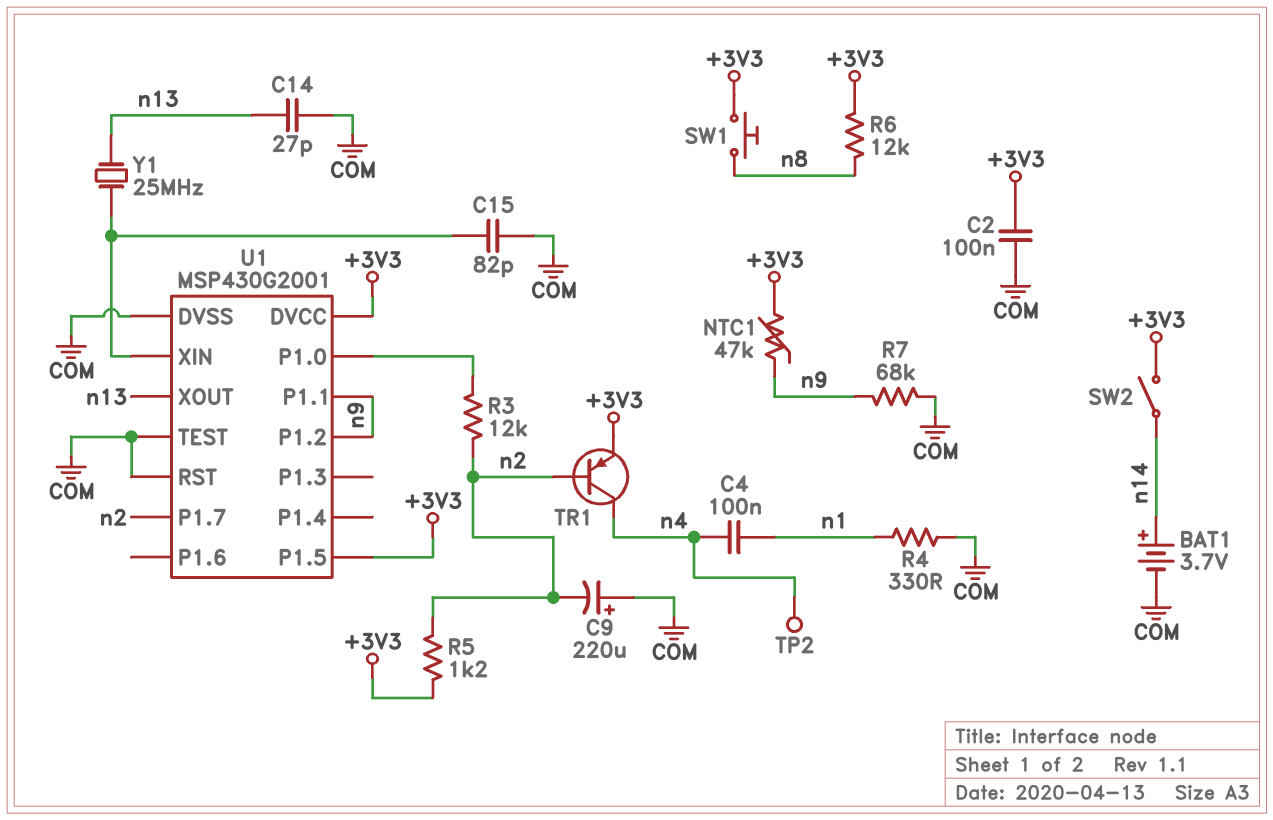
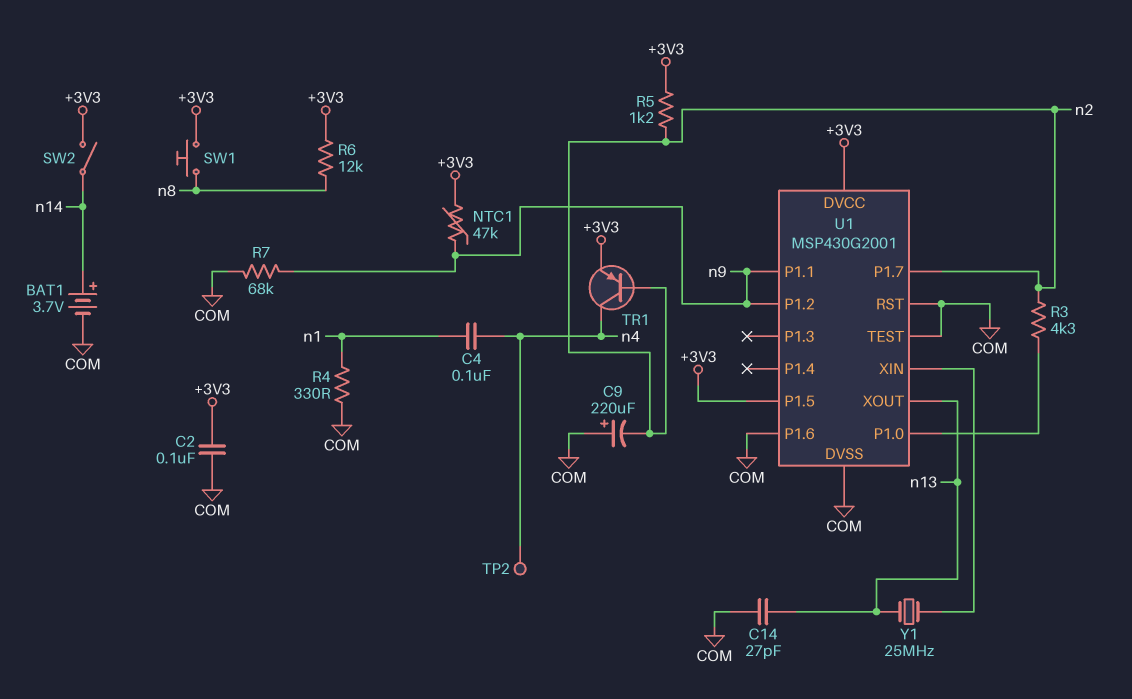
C15: 82pF (COM, U1/XIN) -> none
R3: 12k (U1/P1.0, n2) -> 4.3k (U1/P1.0, n2)
U1 pin P1.6: none -> COM

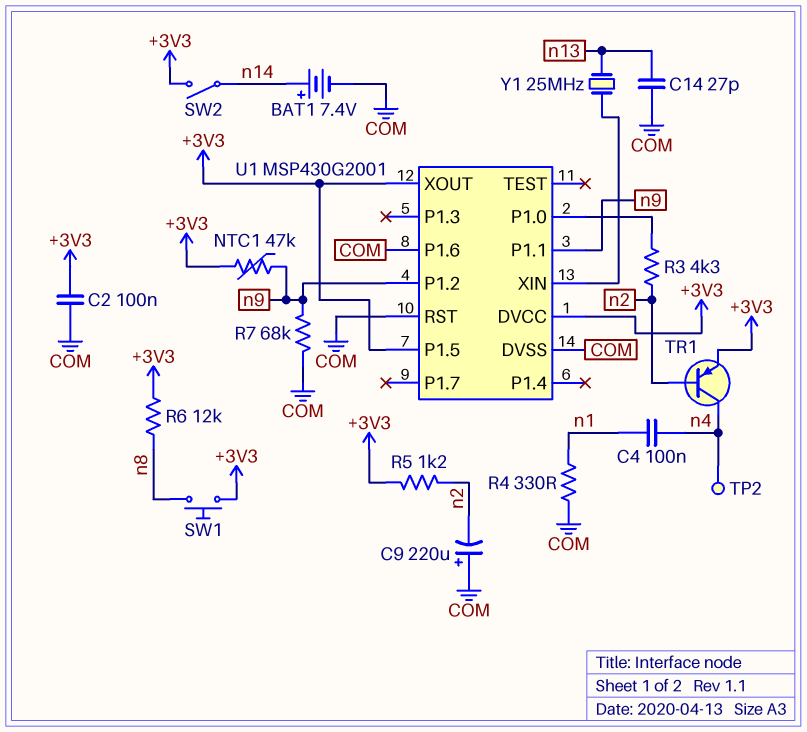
BAT1: 3.7V (plus n14, minus COM) -> 7.4V (plus n14, minus COM)
U1 pin P1.7: n2 -> none
U1 pin TEST: COM -> none
U1 pin XOUT: n13 -> +3V3

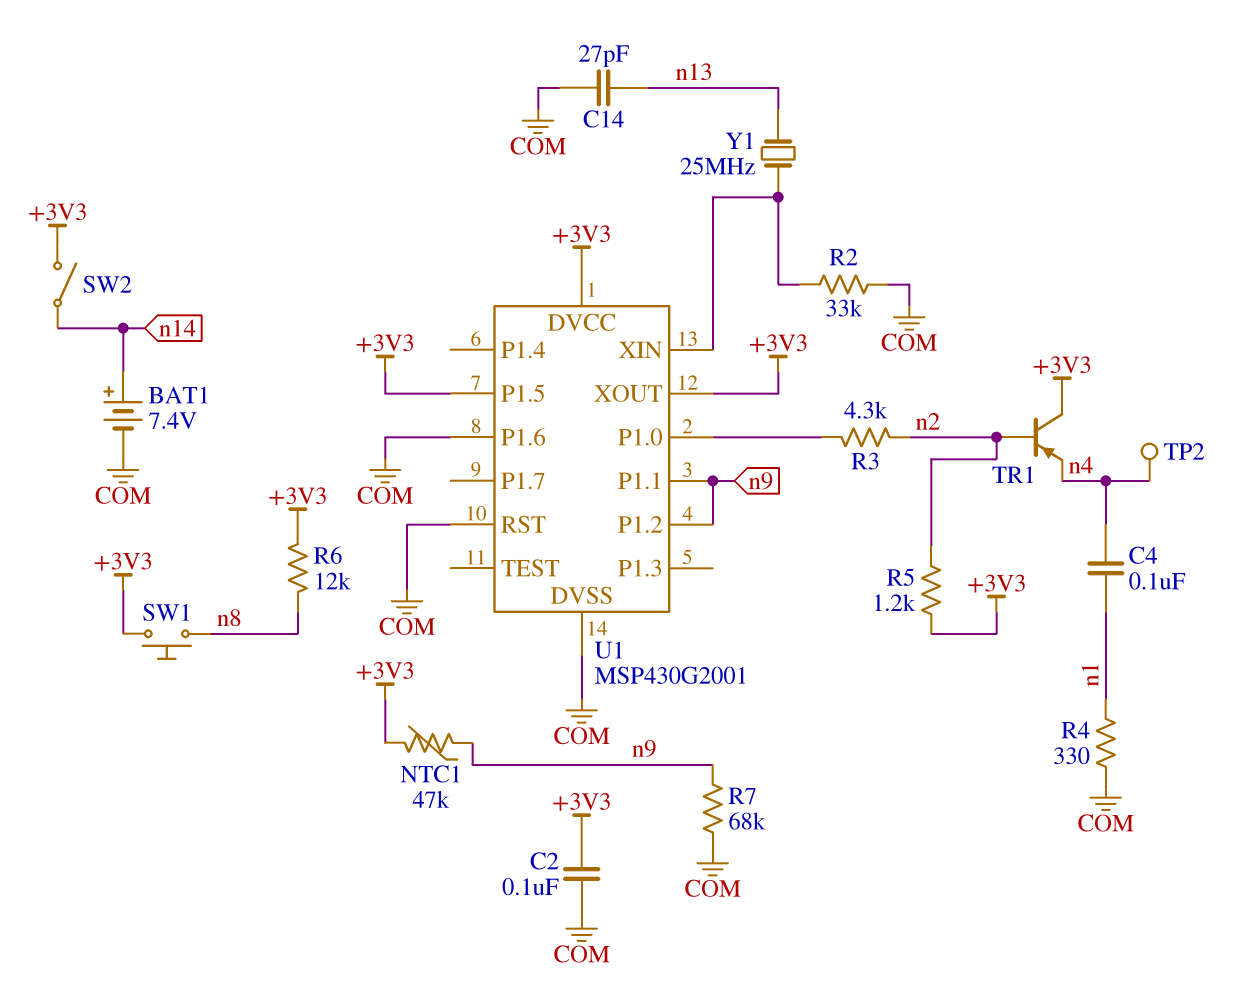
C9: 220uF (plus COM, minus n2) -> none
R2: none -> 33k (COM, U1/XIN)
TR1: PNP (B n2, C n4, E +3V3) -> PNP (B n2, C +3V3, E n4)

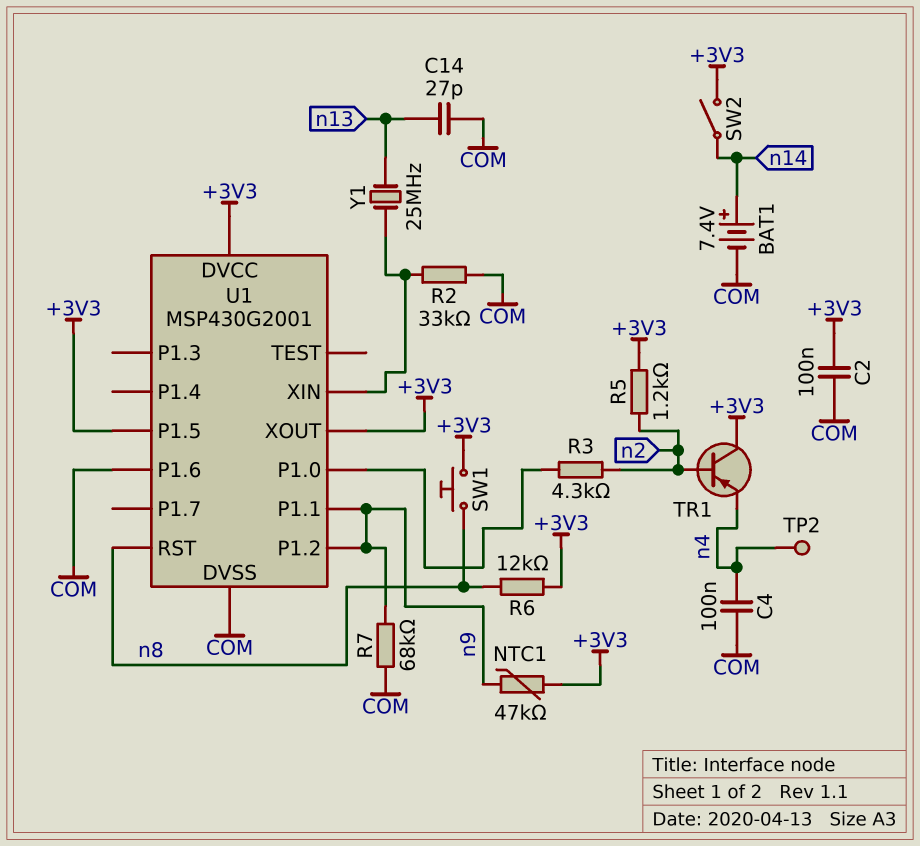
C4: 100nF (n1, n4) -> 100nF (COM, n4)
R4: 330 (COM, n1) -> none
U1 pin RST: COM -> n8

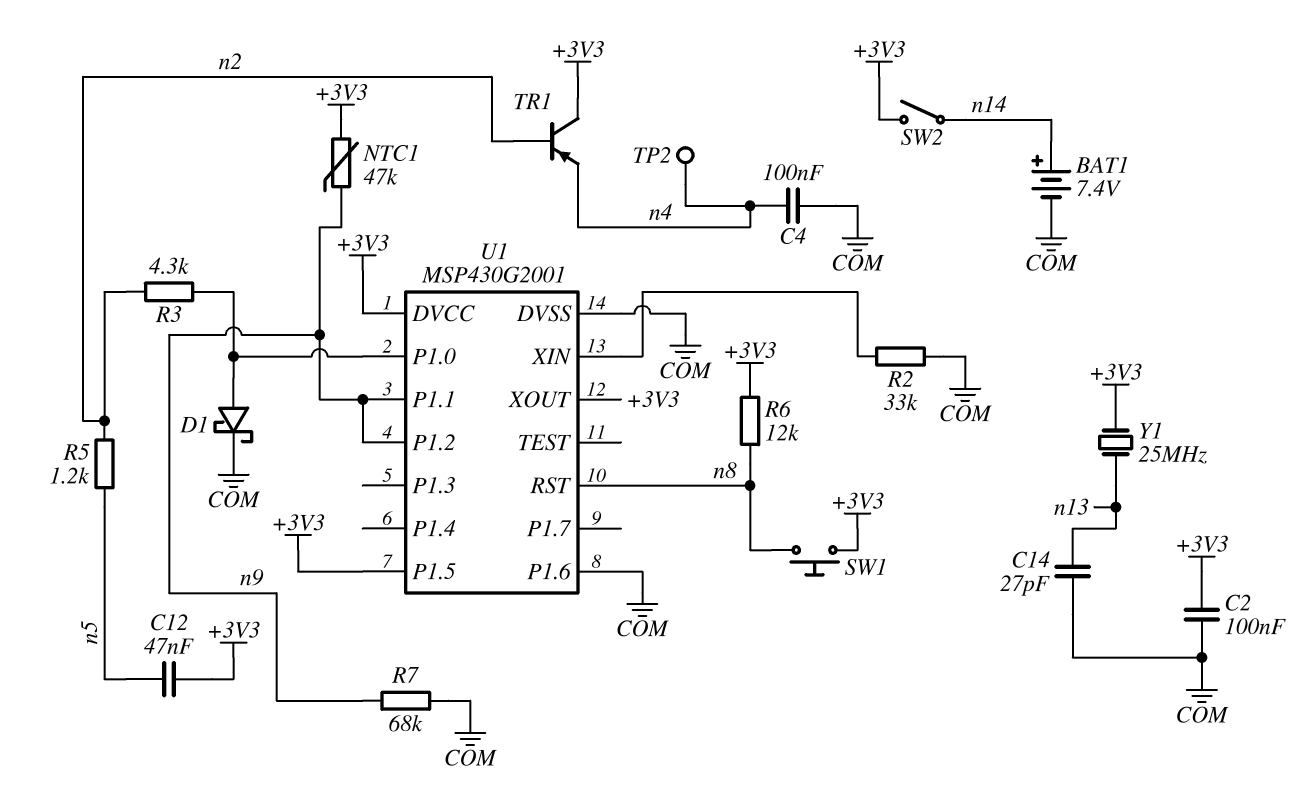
C12: none -> 47nF (+3V3, n5)
D1: none -> schottky (A U1/P1.0, K COM)
R5: 1.2k (+3V3, n2) -> 1.2k (n2, n5)
Y1: 25MHz (U1/XIN, n13) -> 25MHz (+3V3, n13)

